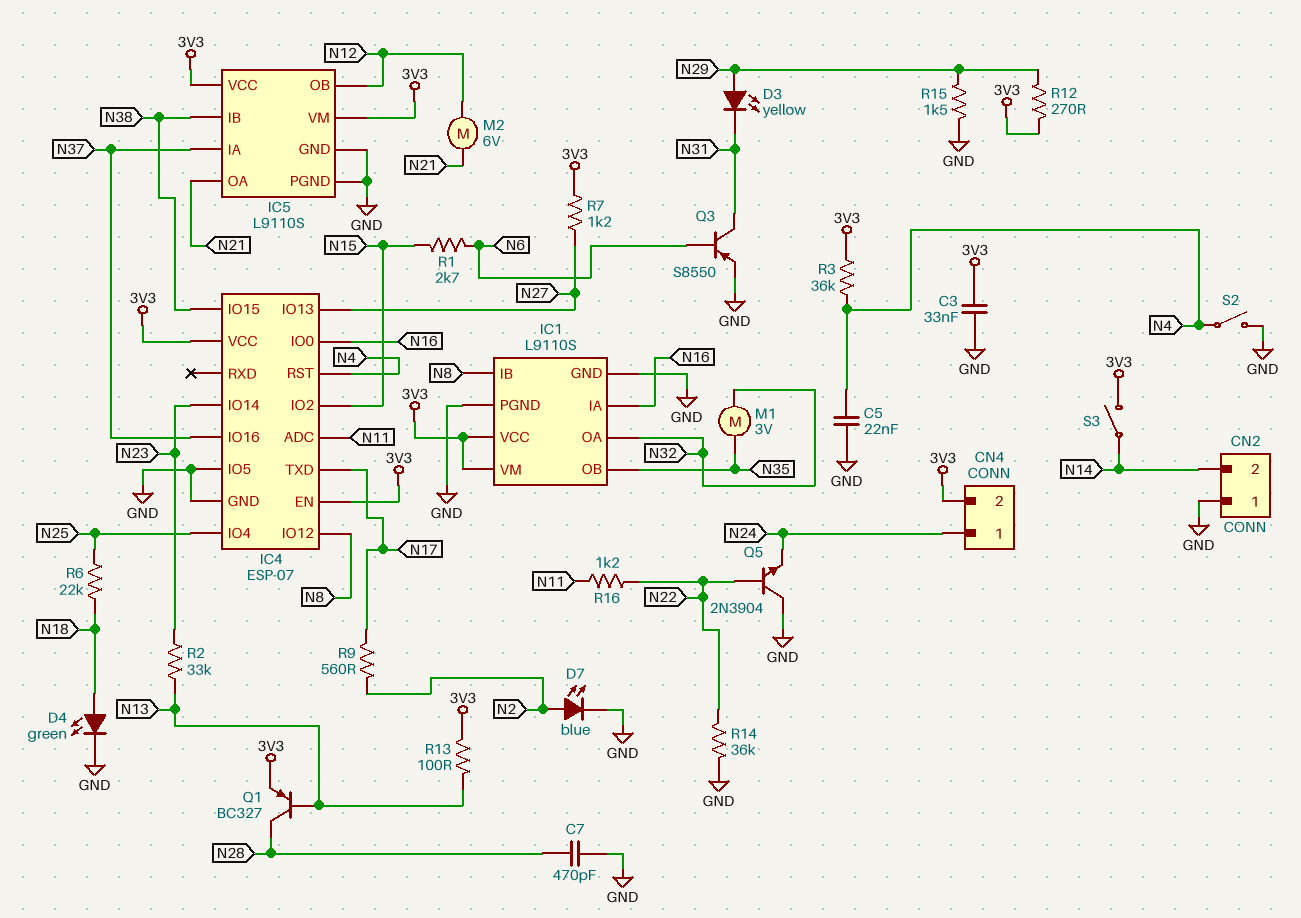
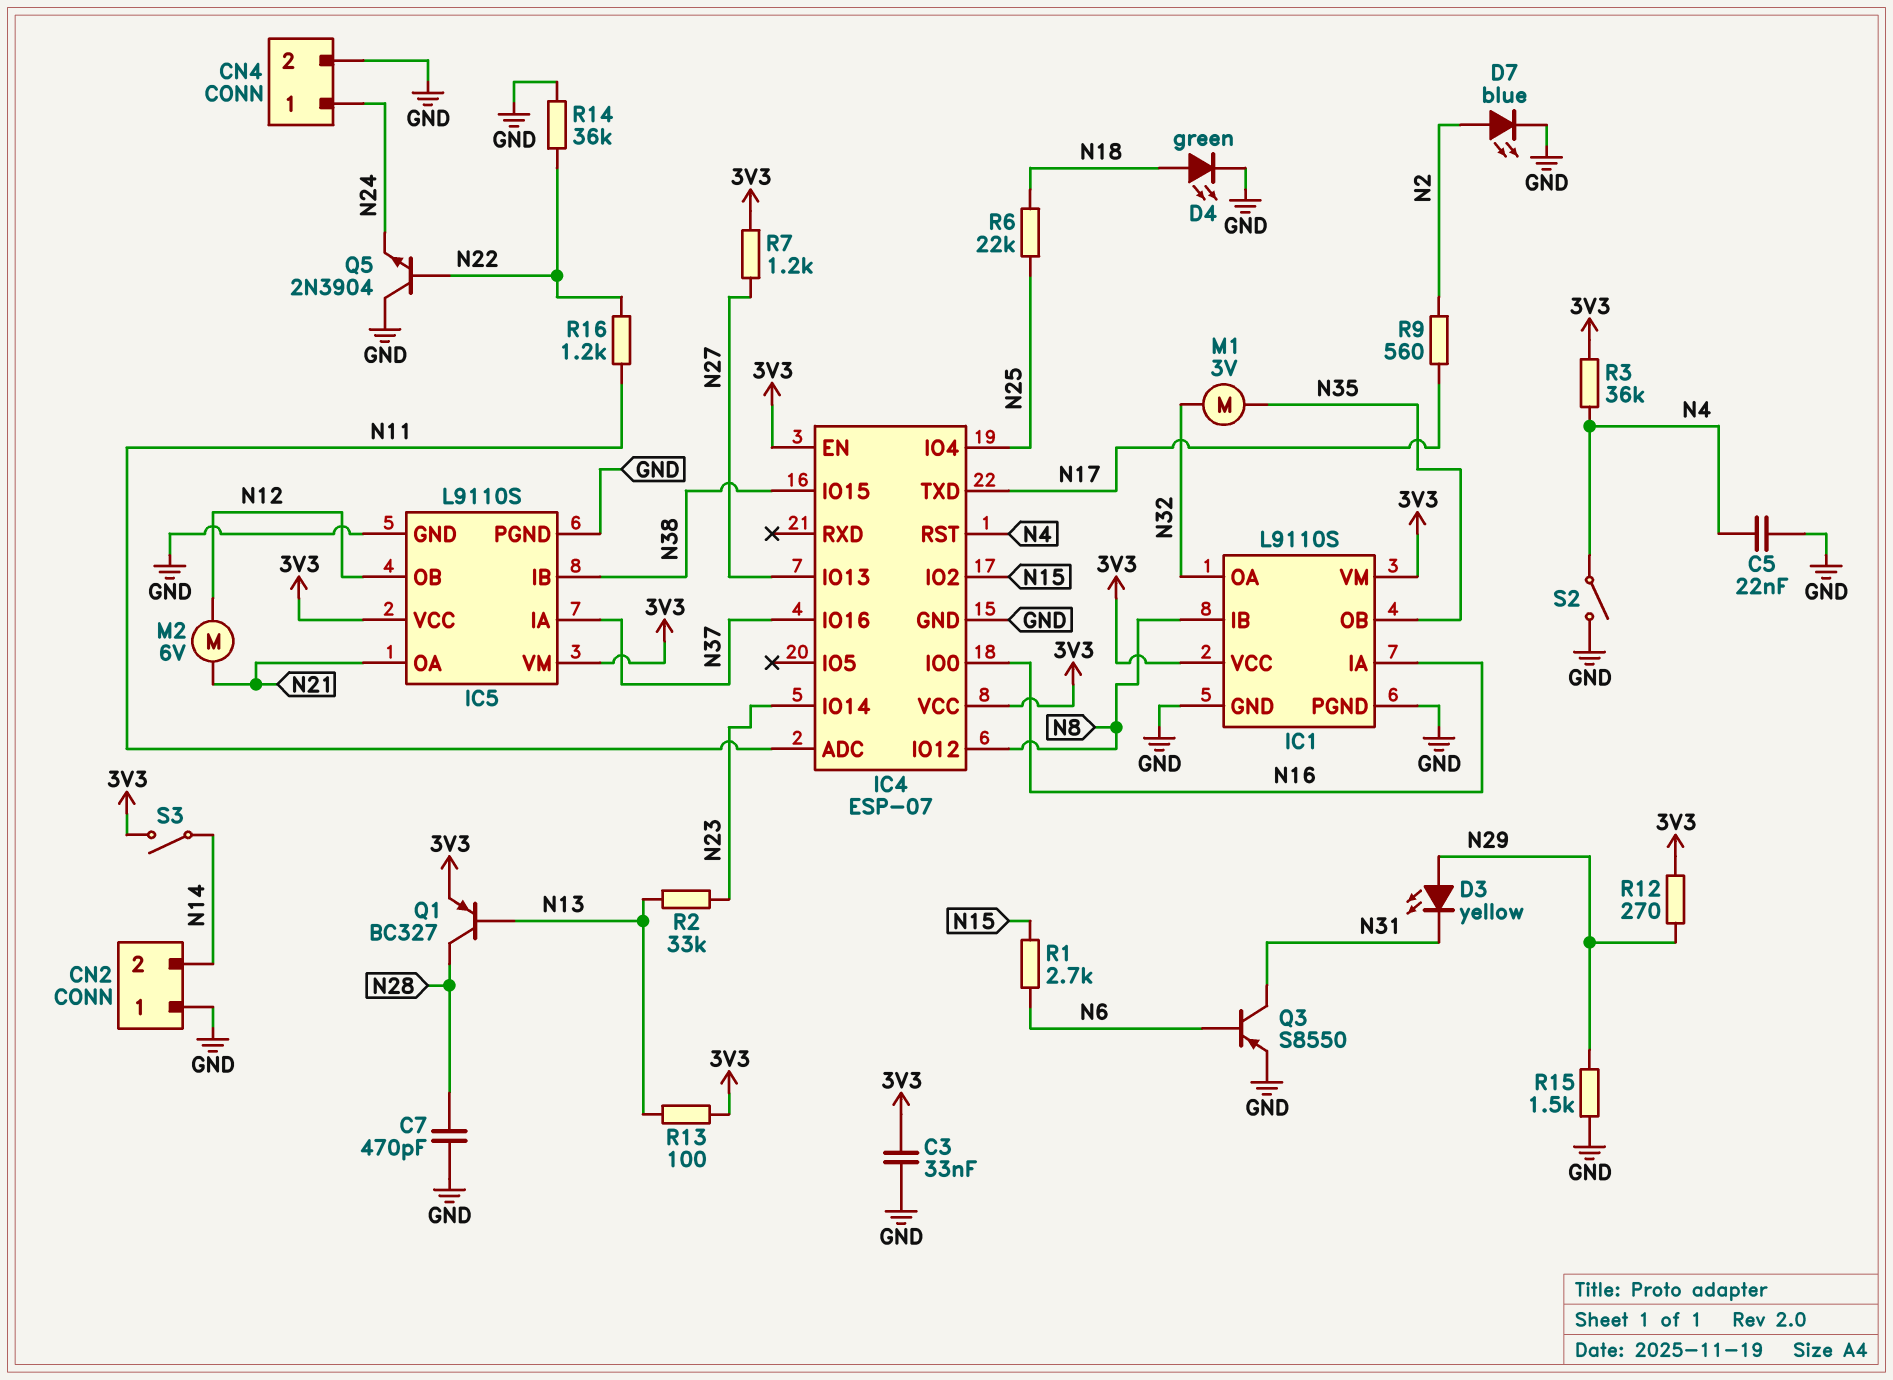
CN4 pin 2: 3V3 -> GND
IC4 pin IO5: GND -> none

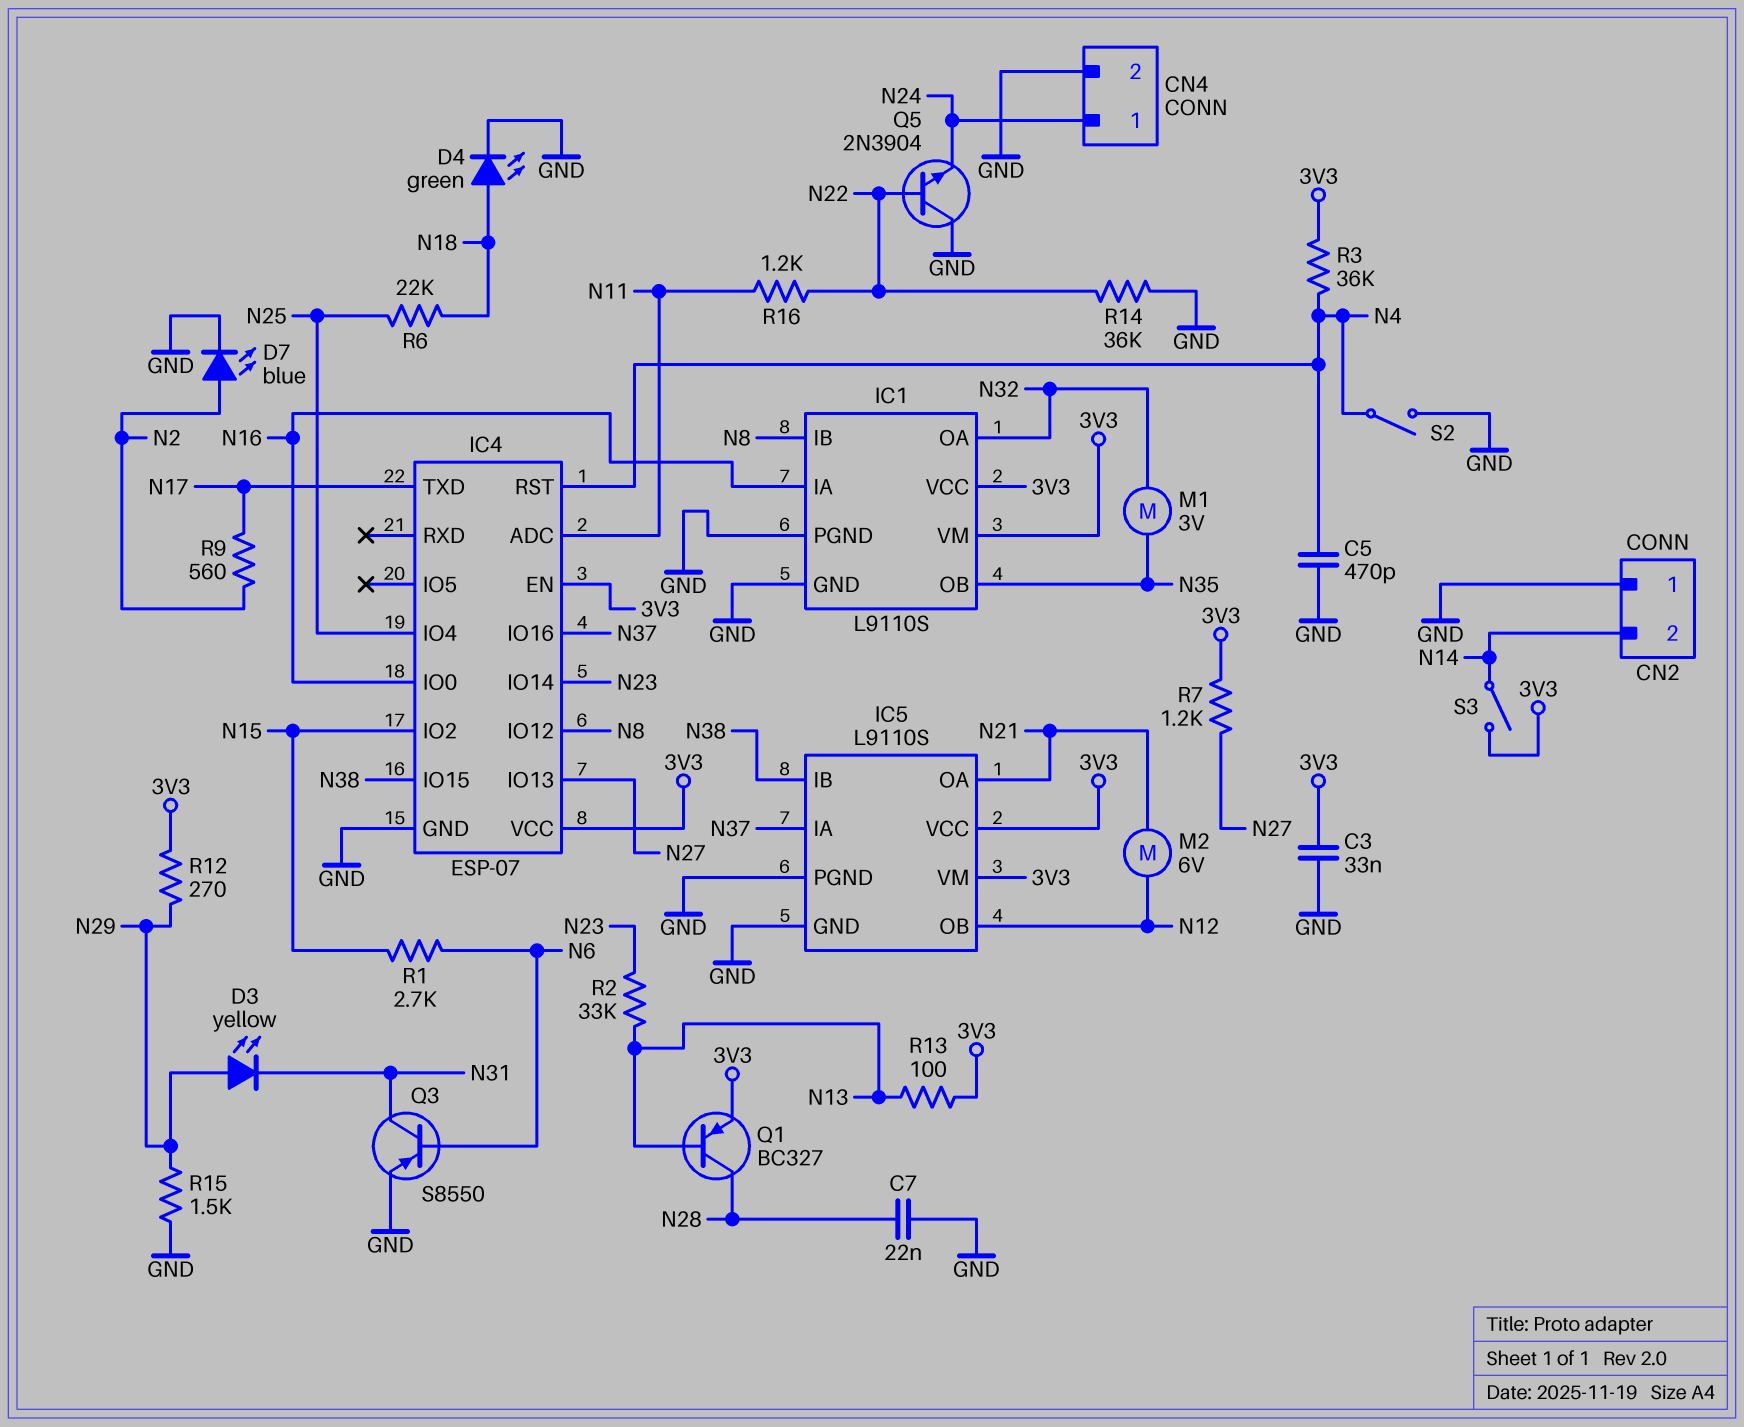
C5: 22nF (GND, N4) -> 470pF (GND, N4)
C7: 470pF (GND, N28) -> 22nF (GND, N28)

